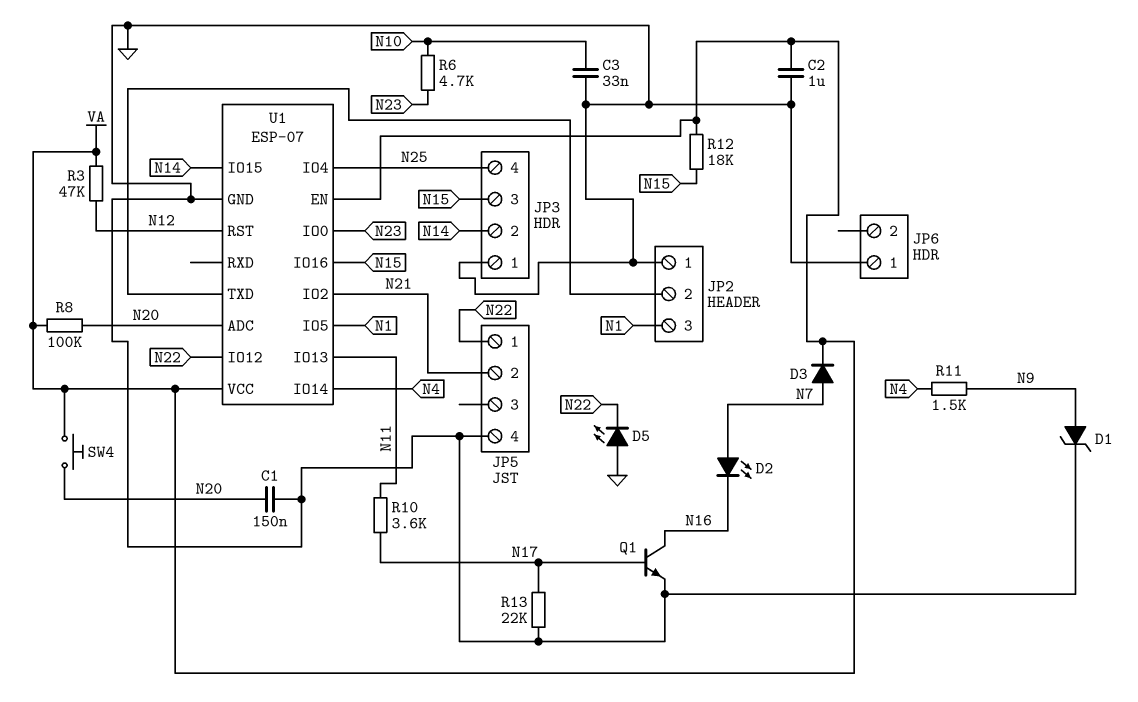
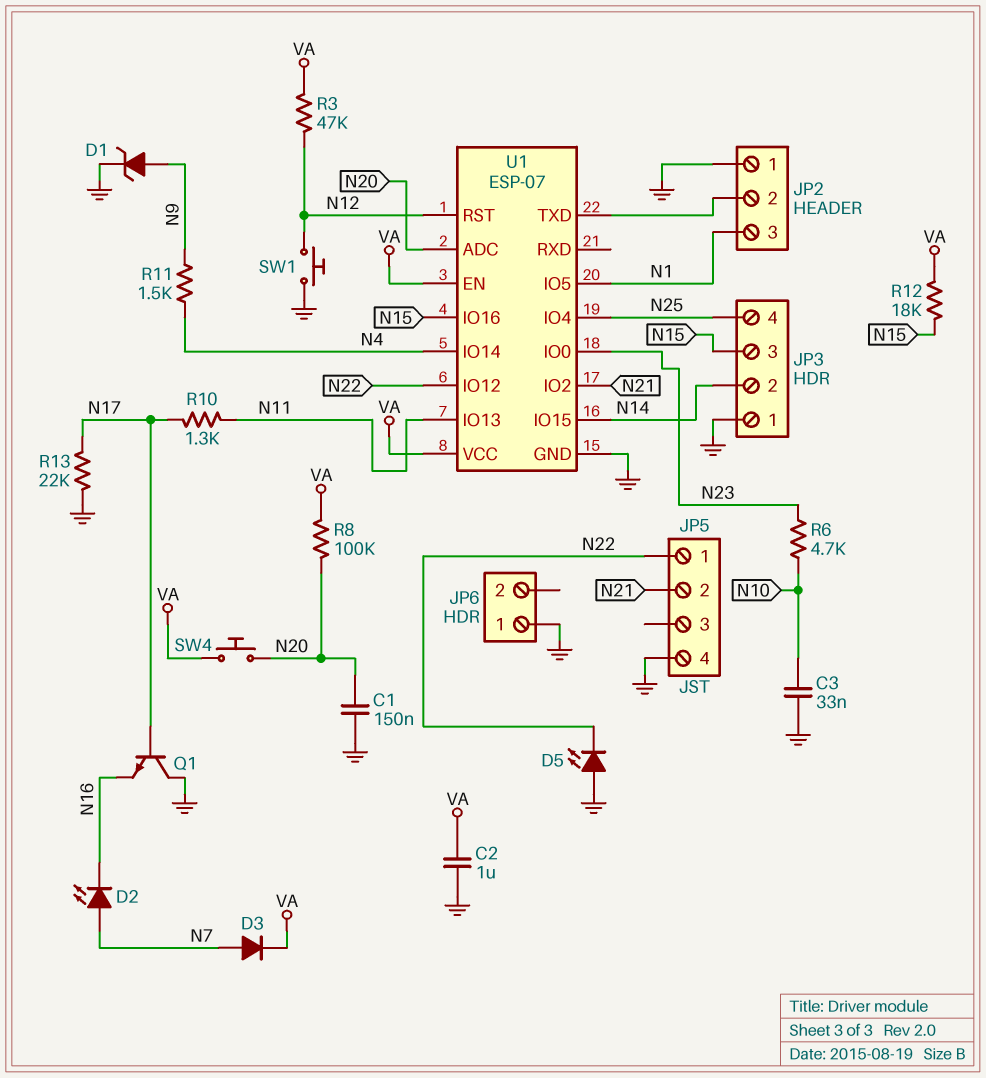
Q1: NPN (B N17, C N16, E GND) -> NPN (B N17, C GND, E N16)
R10: 3.6k (N11, N17) -> 1.3k (N11, N17)
SW1: none -> button (GND, N12)

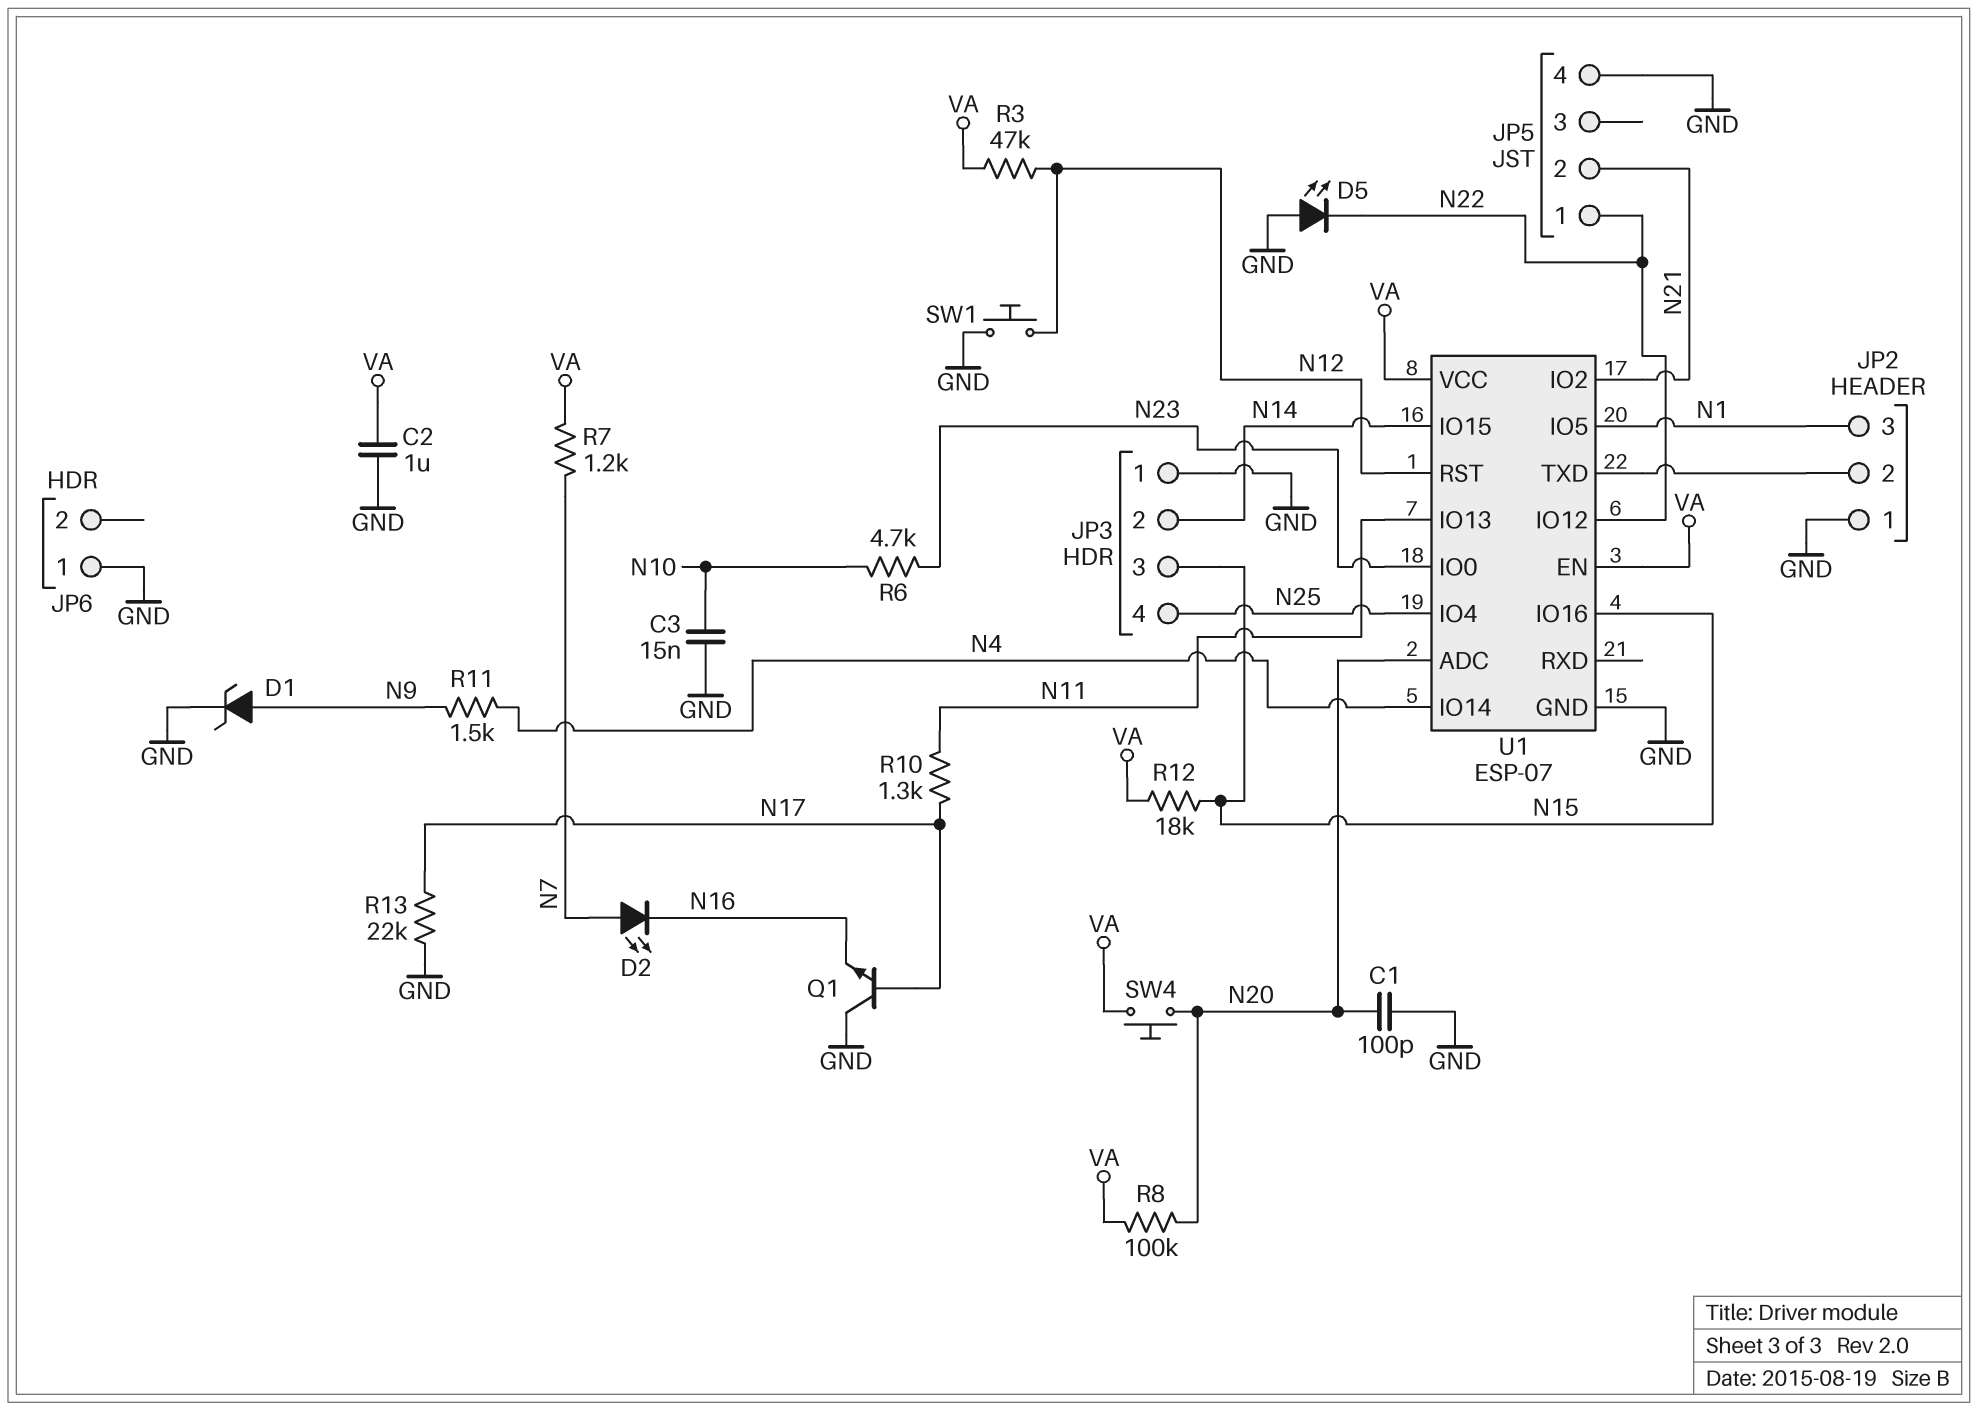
C1: 150nF (GND, N20) -> 100pF (GND, N20)
C3: 33nF (GND, N10) -> 15nF (GND, N10)
D3: diode (A N7, K VA) -> none
R7: none -> 1.2k (N7, VA)

